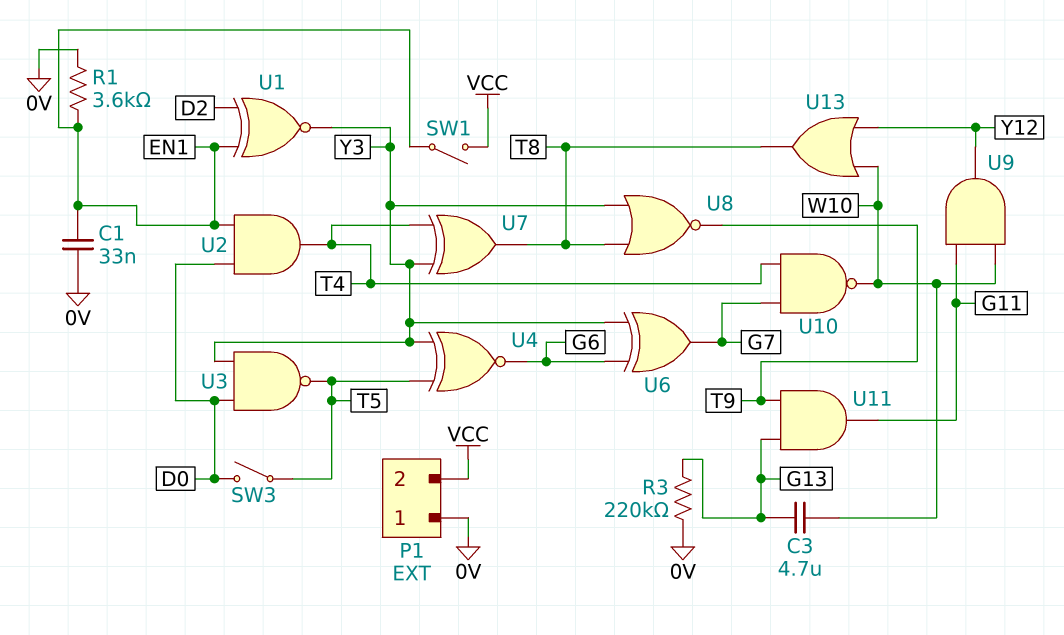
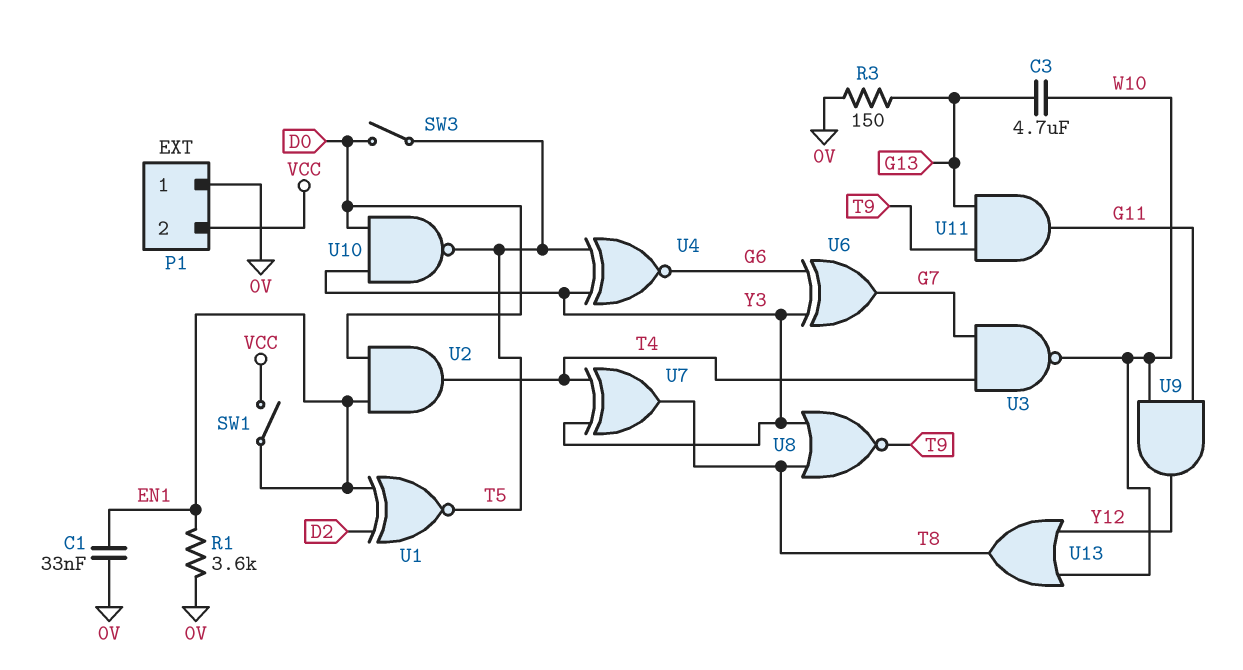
R3: 220k (0V, G13) -> 150 (0V, G13)
U1: XNOR (in D2, in EN1, out Y3) -> XNOR (in D2, in EN1, out T5)
U3: NAND (in D0, in Y3, out T5) -> NAND (in G7, in T4, out W10)
U10: NAND (in G7, in T4, out W10) -> NAND (in D0, in Y3, out T5)

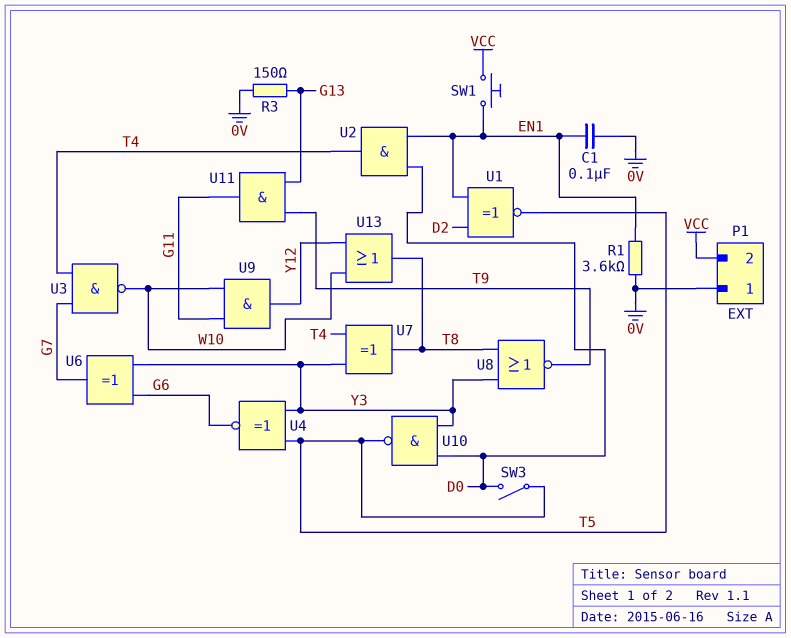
C1: 33nF (0V, EN1) -> 100nF (0V, EN1)
C3: 4.7uF (G13, W10) -> none
SW1: switch (EN1, VCC) -> button (EN1, VCC)

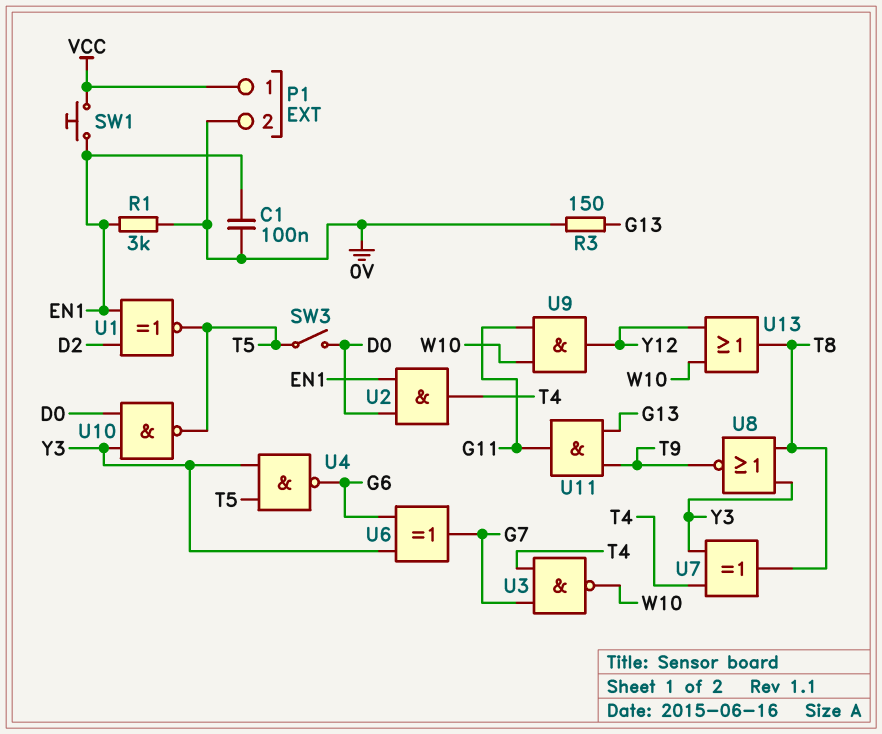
P1 pin 1: 0V -> VCC
P1 pin 2: VCC -> 0V
R1: 3.6k (0V, EN1) -> 3k (0V, EN1)
U4: XNOR (in T5, in Y3, out G6) -> NAND (in T5, in Y3, out G6)

